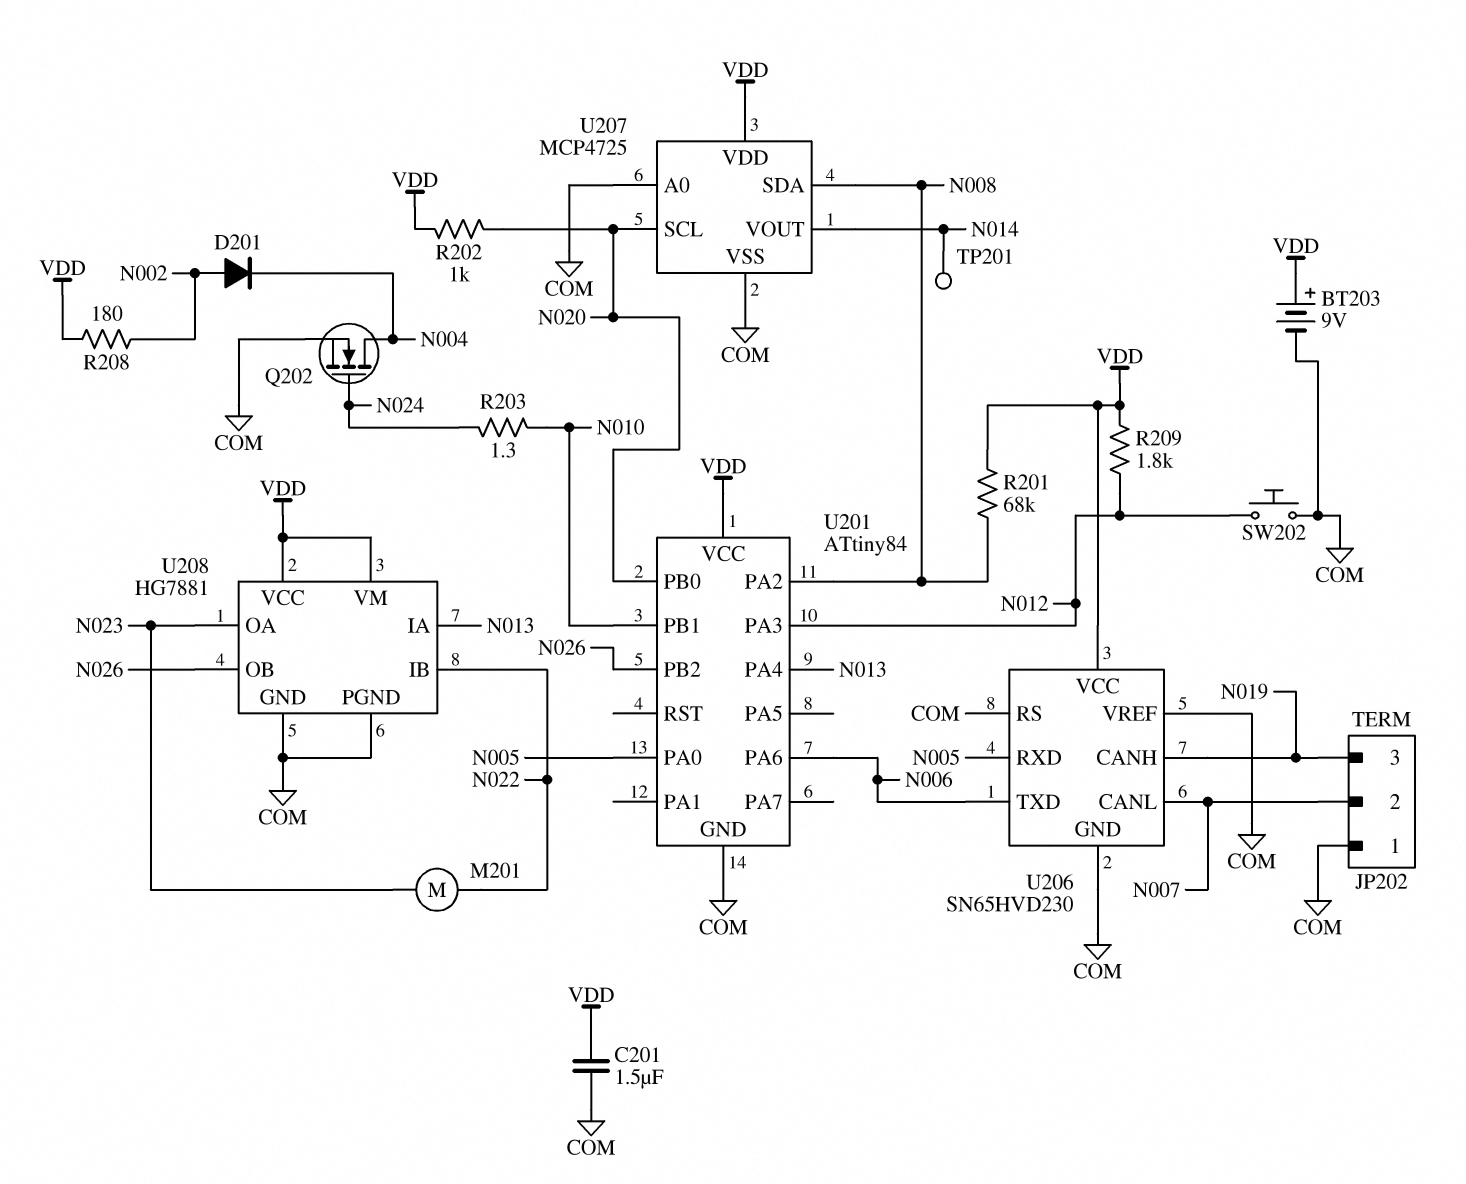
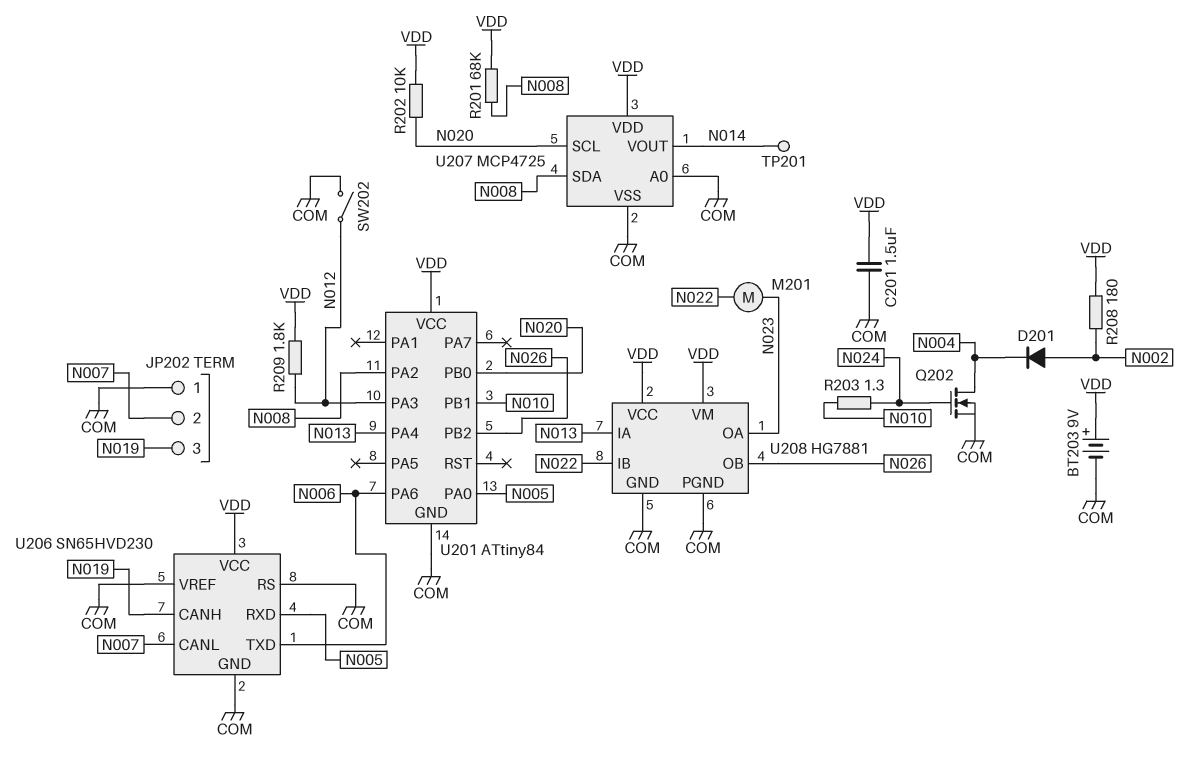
R202: 1k (N020, VDD) -> 10k (N020, VDD)
SW202: button (COM, N012) -> switch (COM, N012)

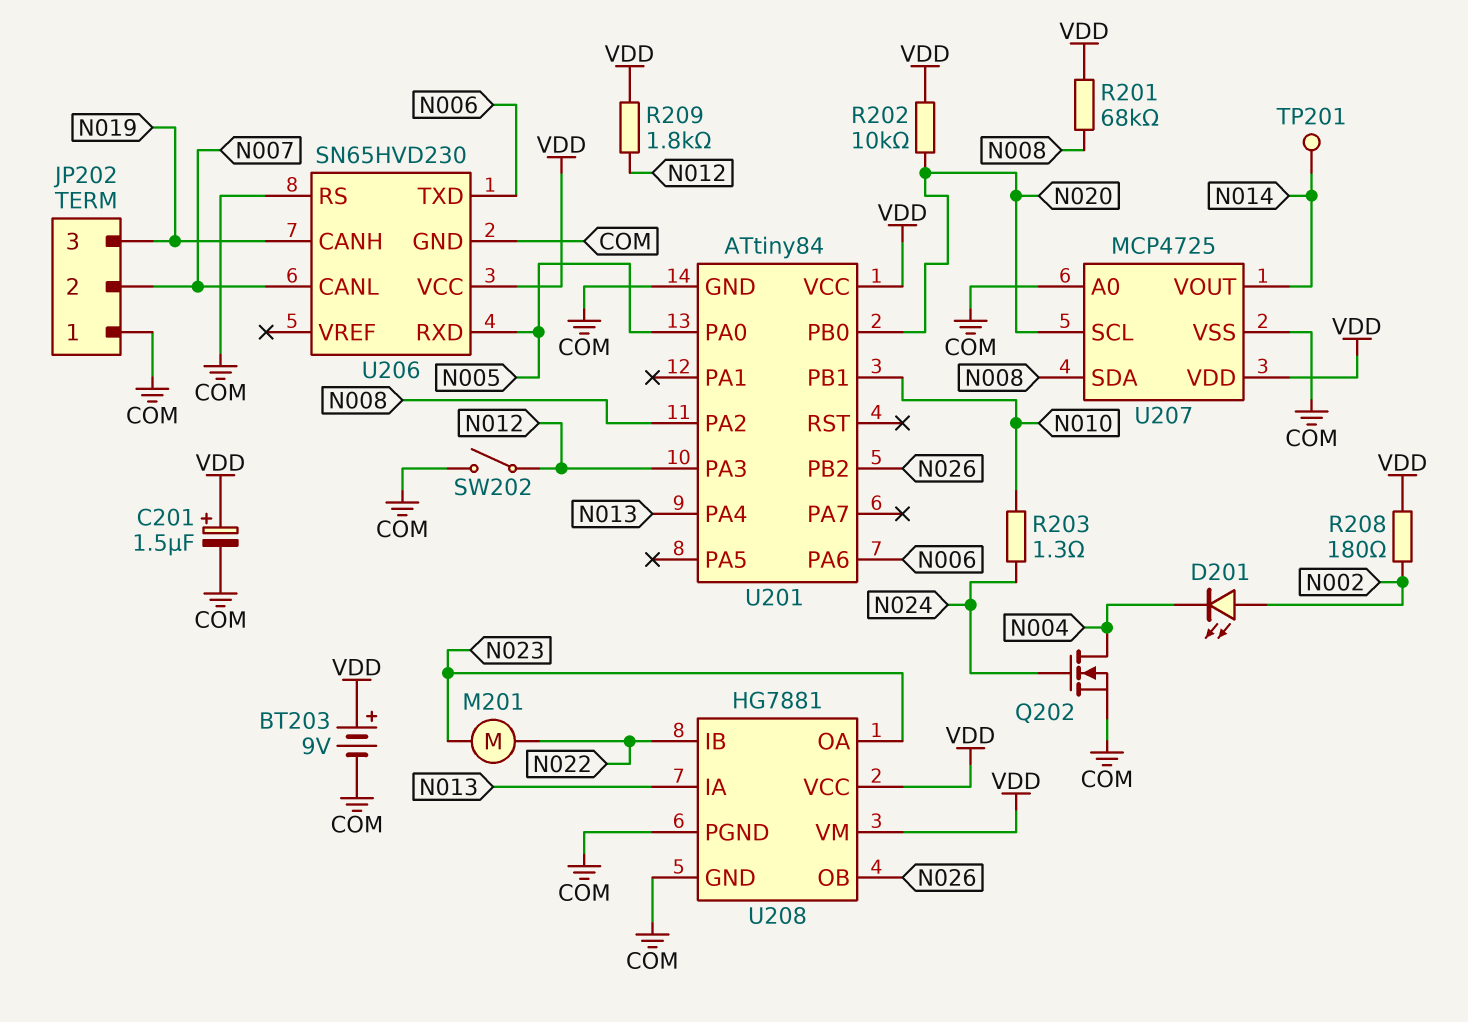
C201: 1.5uF (COM, VDD) -> 1.5uF (plus VDD, minus COM)
D201: diode (A N002, K N004) -> LED (A N002, K N004)
U206 pin VREF: COM -> none

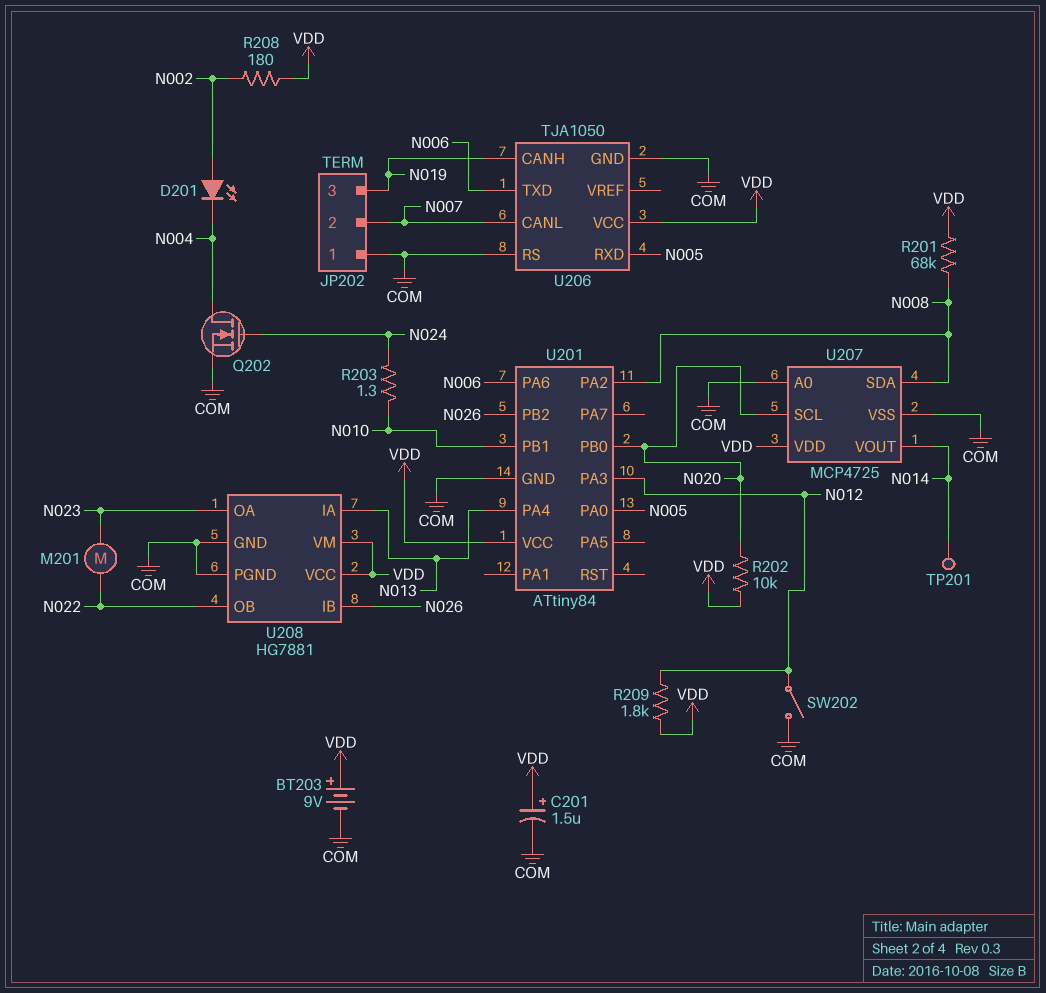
U206: SN65HVD230 -> TJA1050
U208 pin IB: N022 -> N026
U208 pin OB: N026 -> N022

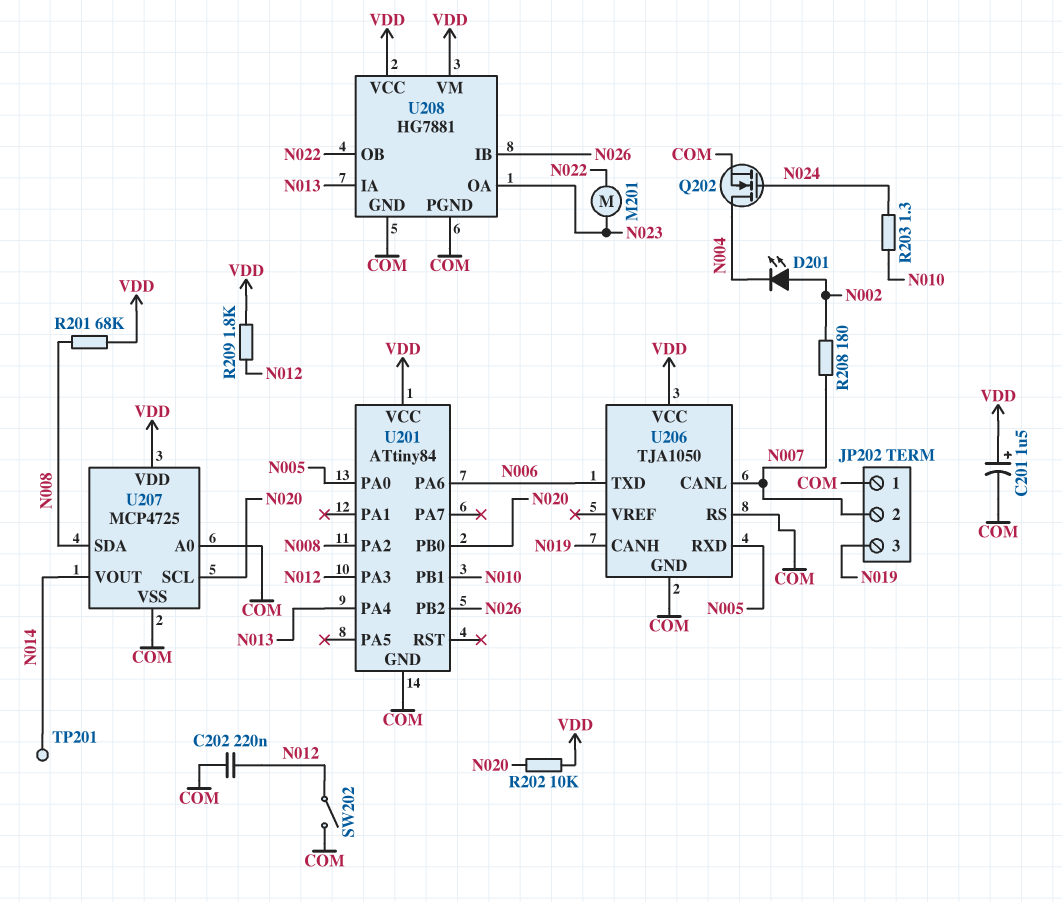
BT203: 9V (plus VDD, minus COM) -> none
C202: none -> 220nF (COM, N012)
R208: 180 (N002, VDD) -> 180 (N002, N007)

